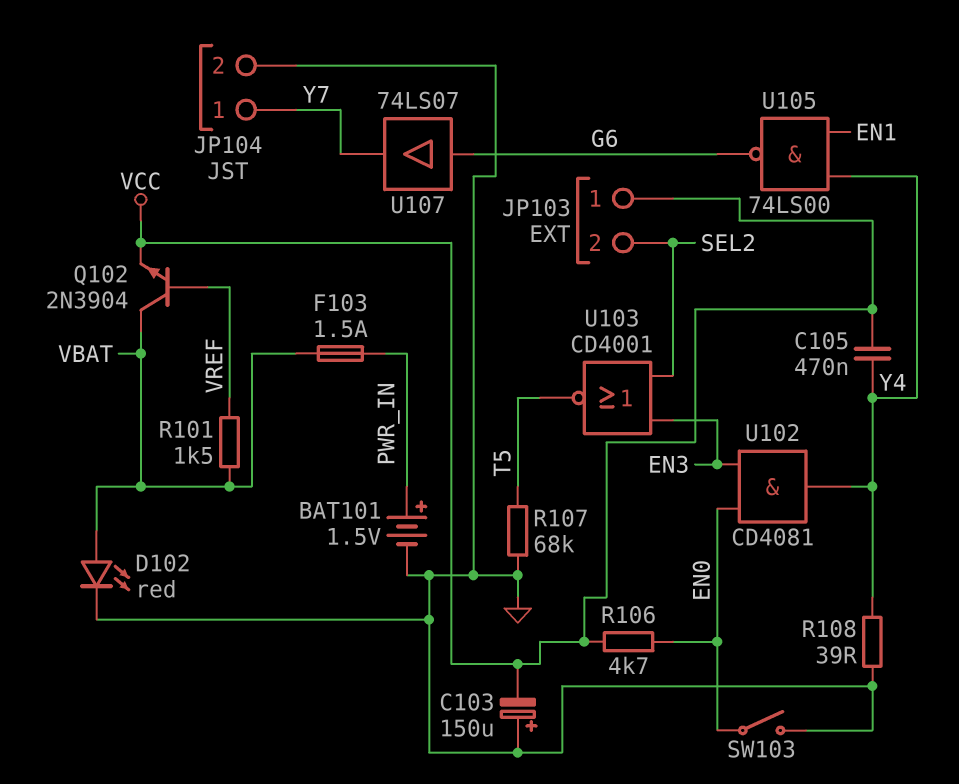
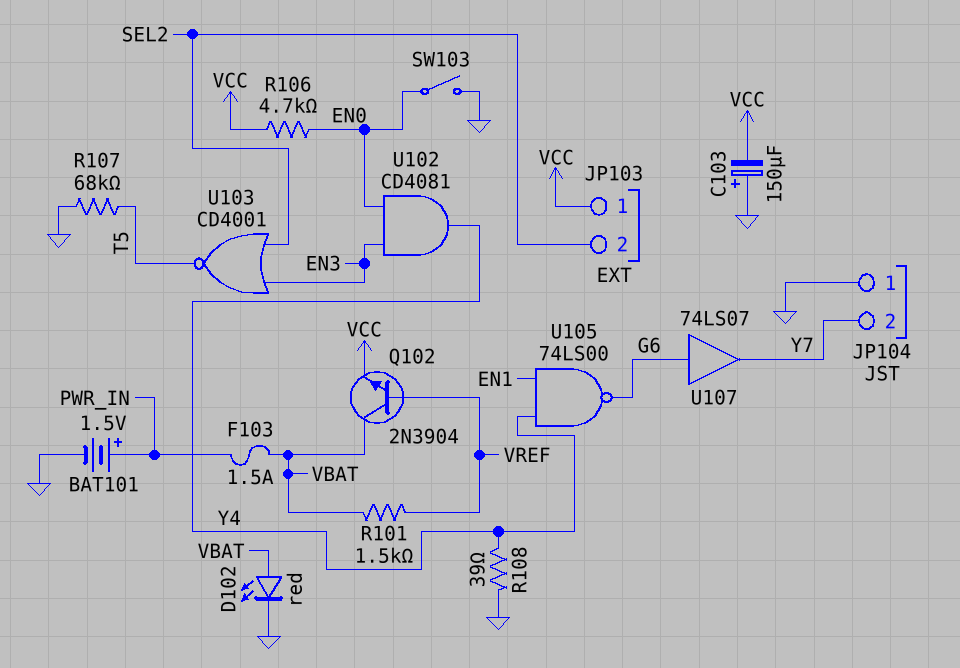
C105: 470nF (VCC, Y4) -> none
JP104 pin 1: Y7 -> GND
JP104 pin 2: GND -> Y7

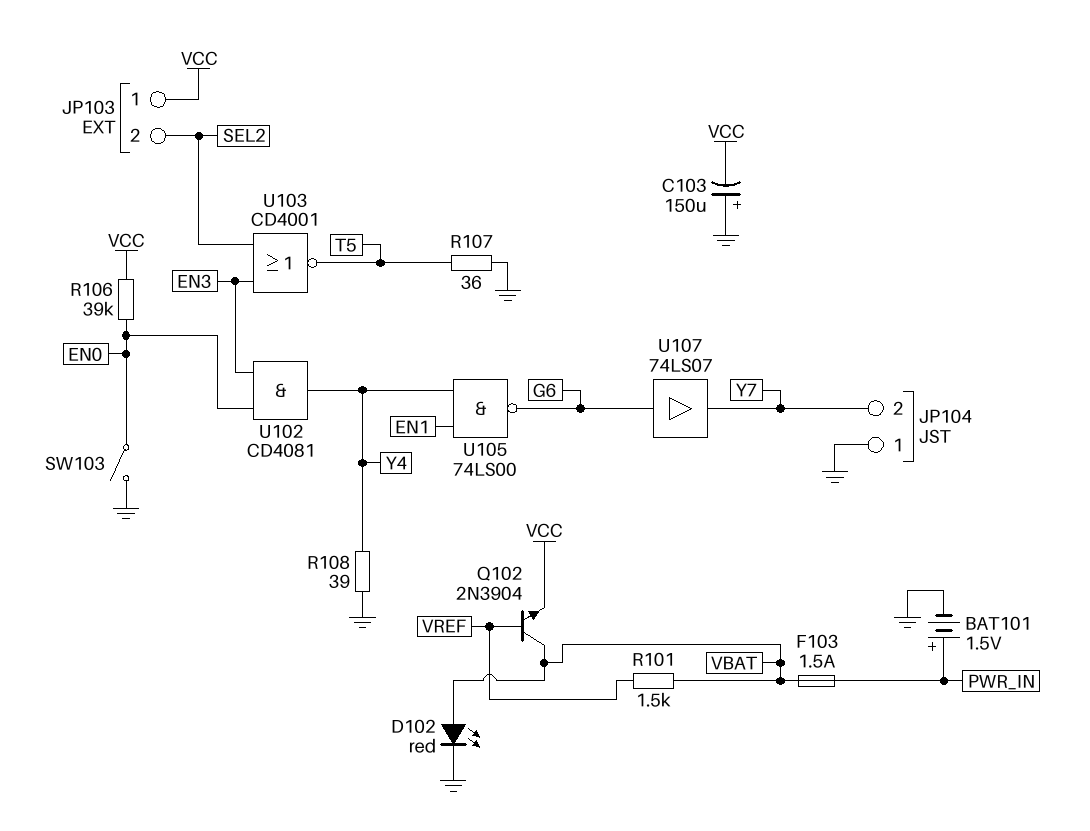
R106: 4.7k (EN0, VCC) -> 39k (EN0, VCC)
R107: 68k (GND, T5) -> 36 (GND, T5)

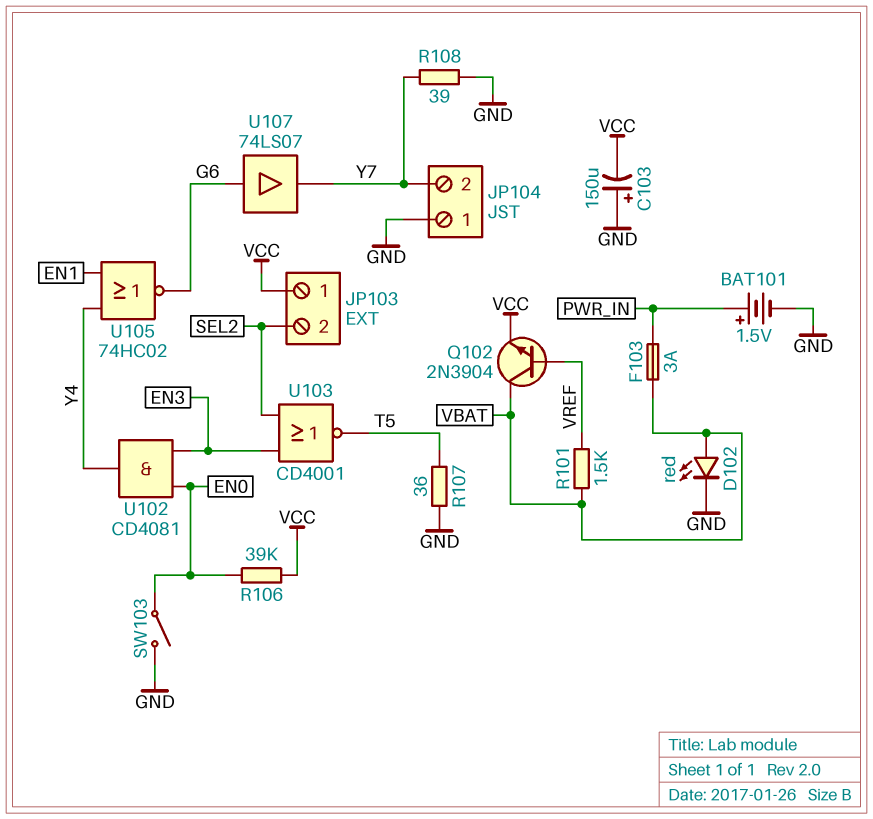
F103: 1.5A (PWR_IN, VBAT) -> 3A (PWR_IN, VBAT)
R108: 39 (GND, Y4) -> 39 (GND, Y7)
U105: NAND 74LS00 (in EN1, in Y4, out G6) -> NOR 74HC02 (in EN1, in Y4, out G6)

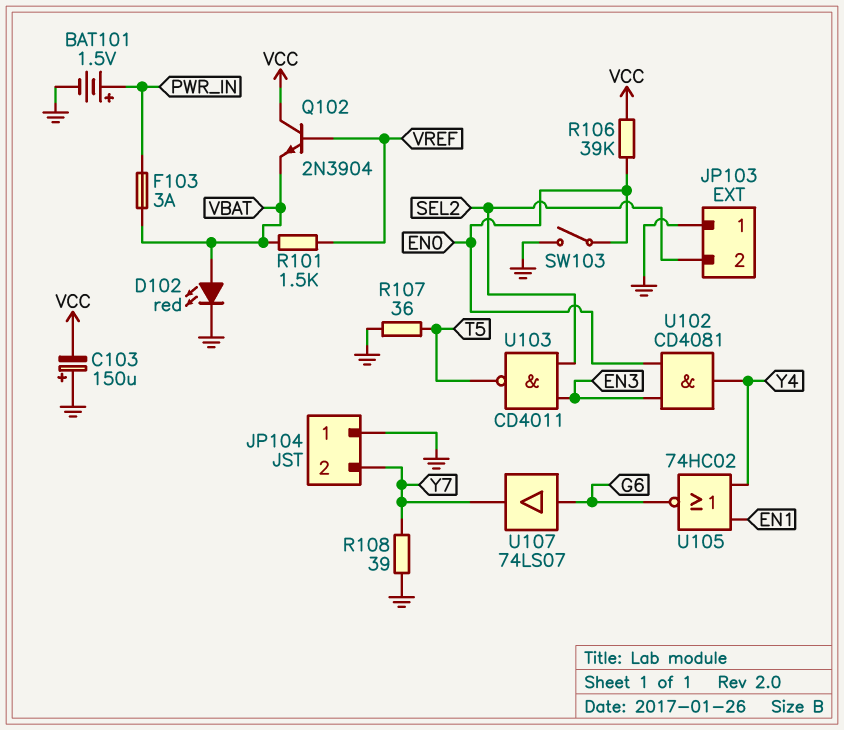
JP103 pin 1: VCC -> GND
Q102: NPN 2N3904 (B VREF, C VBAT, E VCC) -> NPN 2N3904 (B VREF, C VCC, E VBAT)
U103: NOR CD4001 (in EN3, in SEL2, out T5) -> NAND CD4011 (in EN3, in SEL2, out T5)

